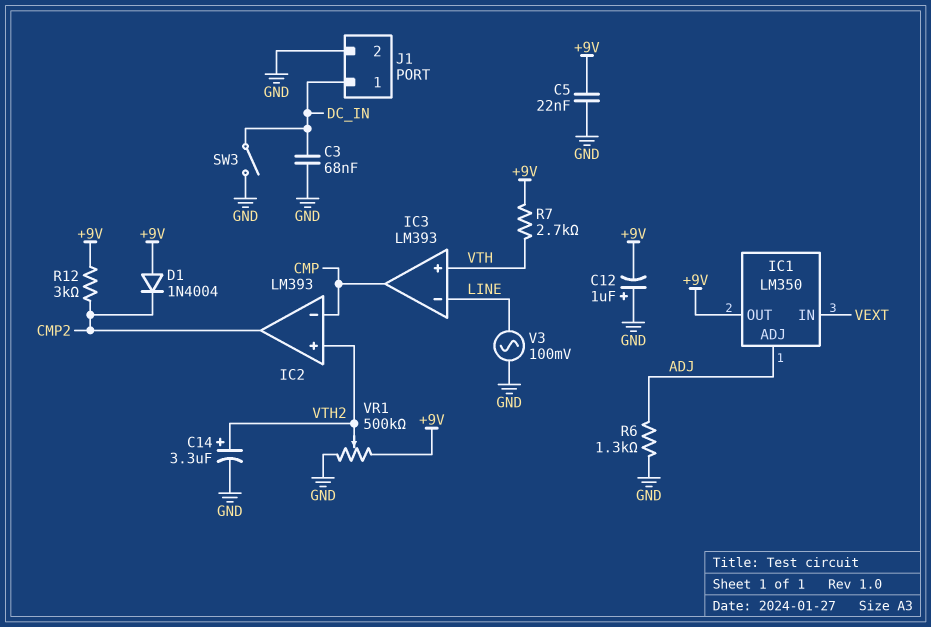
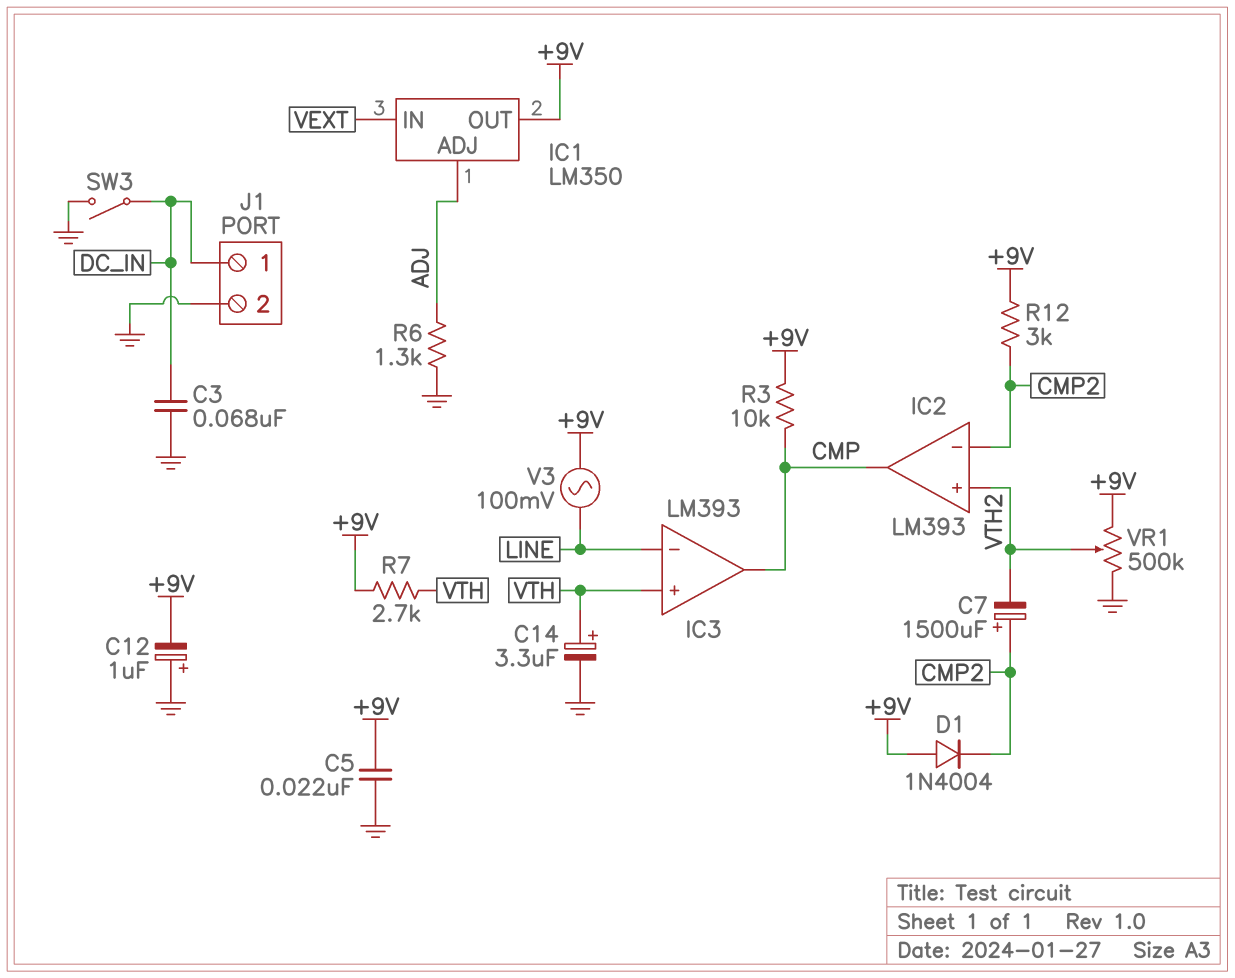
C7: none -> 1500uF (plus CMP2, minus VTH2)
C14: 3.3uF (plus VTH2, minus GND) -> 3.3uF (plus VTH, minus GND)
IC2 pin in-: CMP -> CMP2
IC2 pin out: CMP2 -> CMP
R3: none -> 10k (+9V, CMP)
V3: AC 100mV (GND, LINE) -> AC 100mV (+9V, LINE)

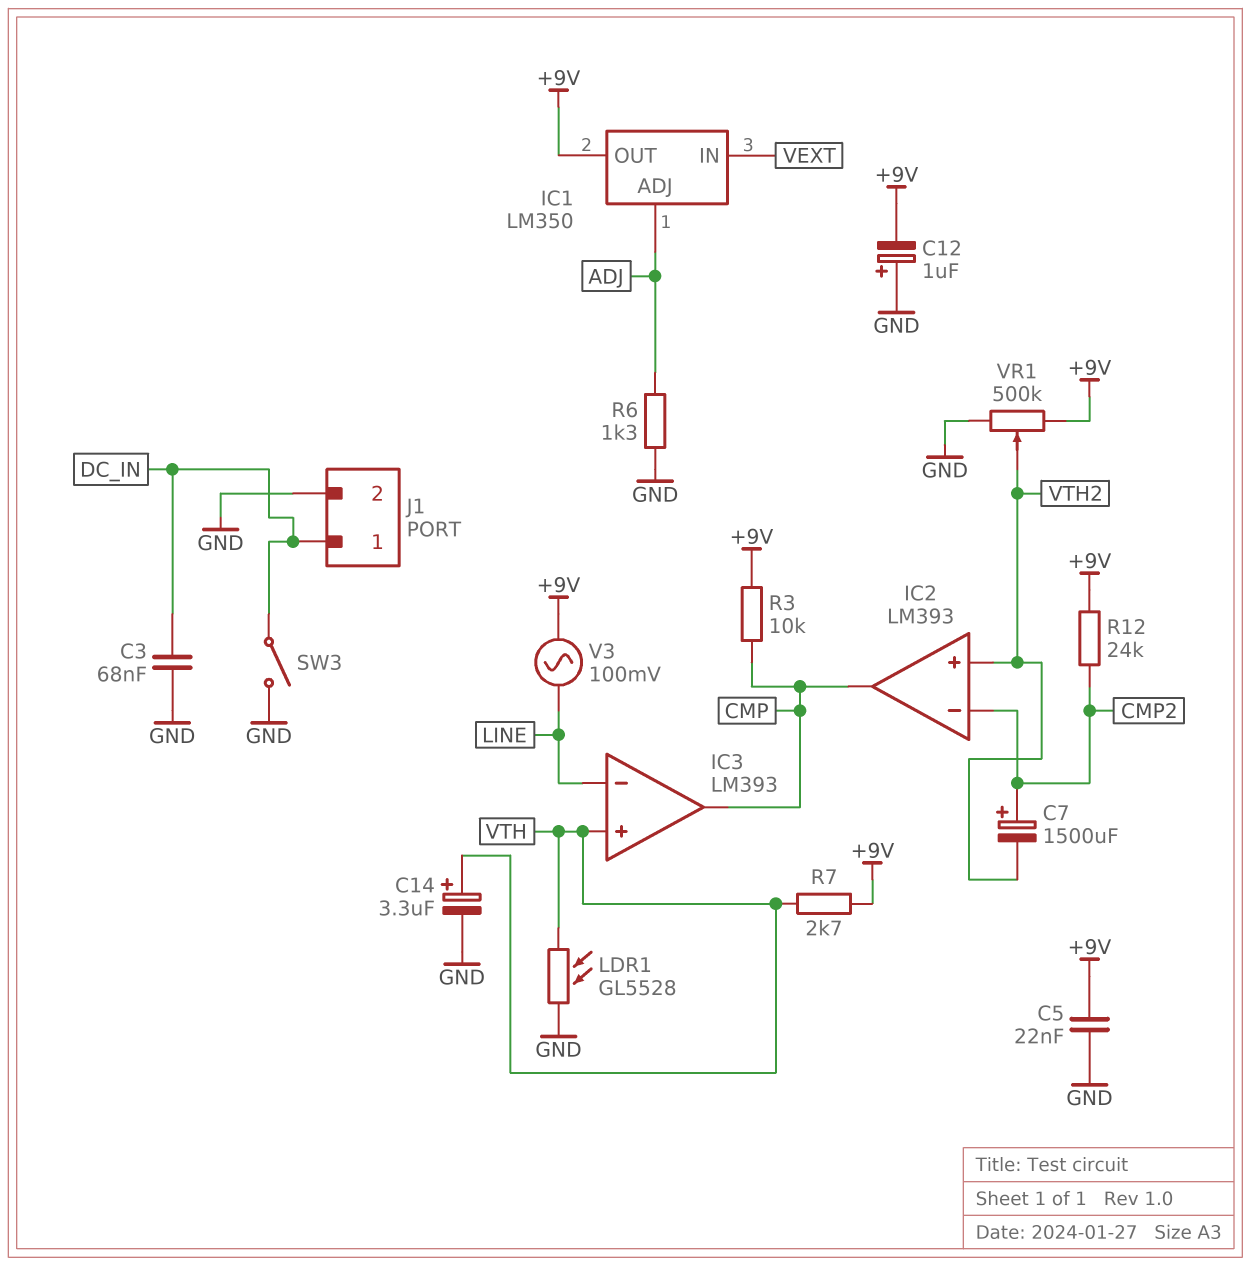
D1: diode 1N4004 (A +9V, K CMP2) -> none
LDR1: none -> GL5528 (GND, VTH)
R12: 3k (+9V, CMP2) -> 24k (+9V, CMP2)

